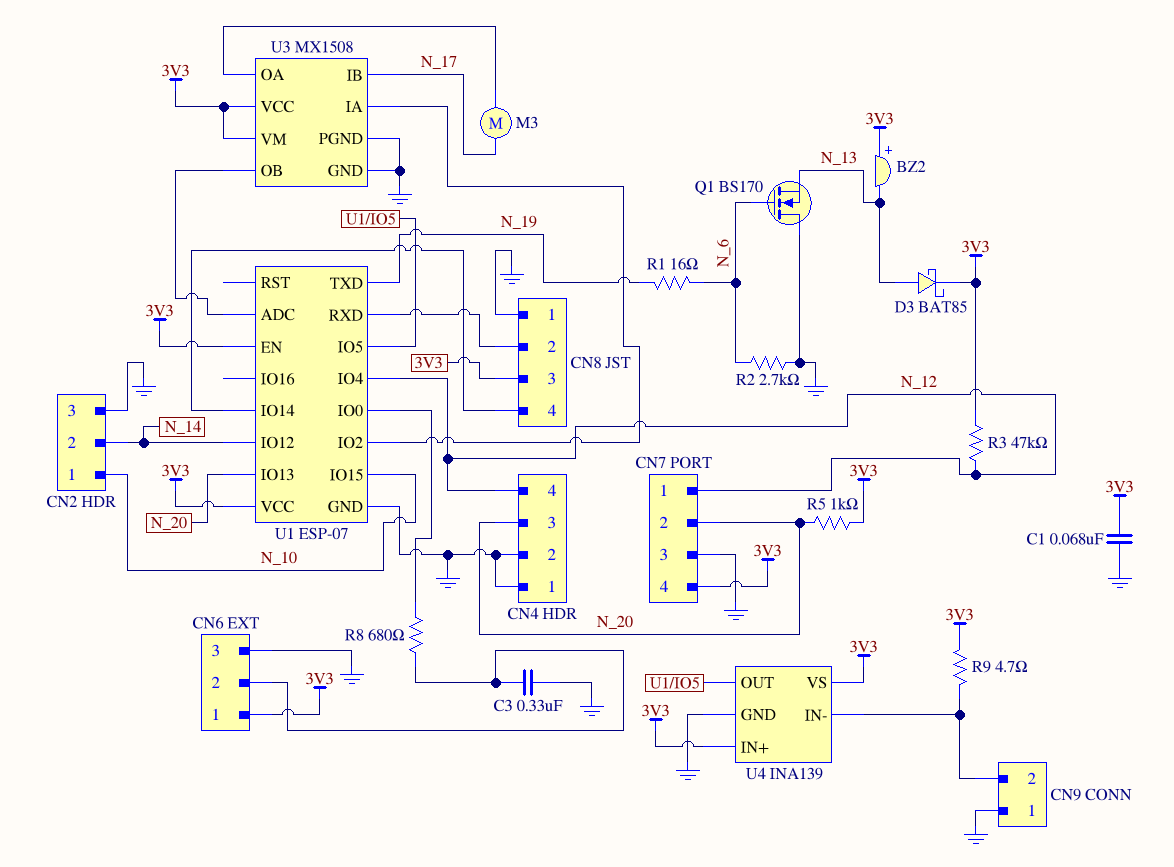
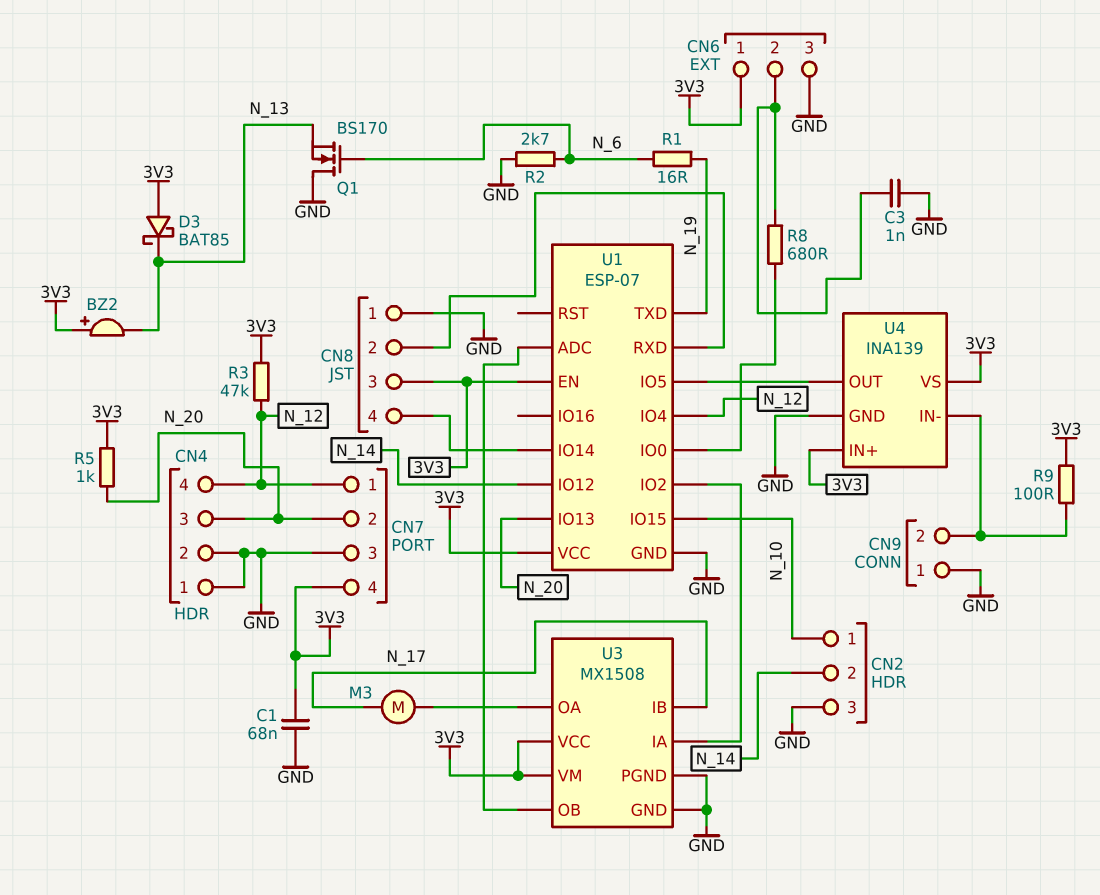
C3: 330nF (CN6/2, GND) -> 1nF (CN6/2, GND)
D3: schottky BAT85 (A N_13, K 3V3) -> schottky BAT85 (A 3V3, K N_13)
R9: 4.7 (3V3, CN9/2) -> 100 (3V3, CN9/2)

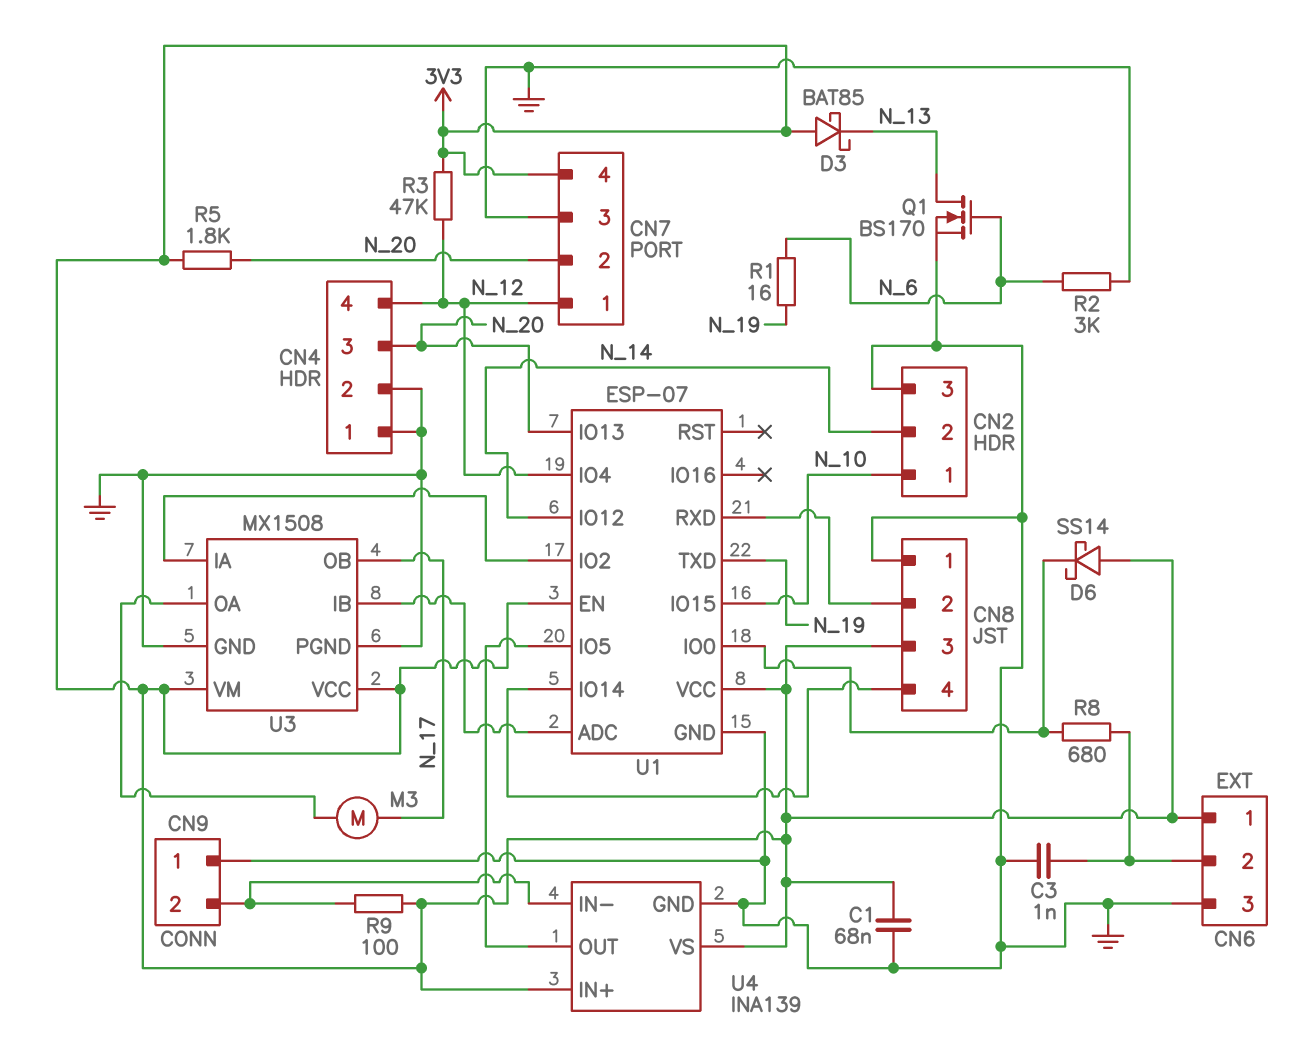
BZ2: buzzer (plus 3V3, minus N_13) -> none
D6: none -> schottky SS14 (A 3V3, K U1/IO0)
Q1: NMOS BS170 (G N_6, D GND, S N_13) -> NMOS BS170 (G N_6, D N_13, S GND)
R2: 2.7k (GND, N_6) -> 3k (GND, N_6)
R5: 1k (3V3, N_20) -> 1.8k (3V3, N_20)
U3 pin IB: N_17 -> U1/ADC
U3 pin OB: U1/ADC -> N_17

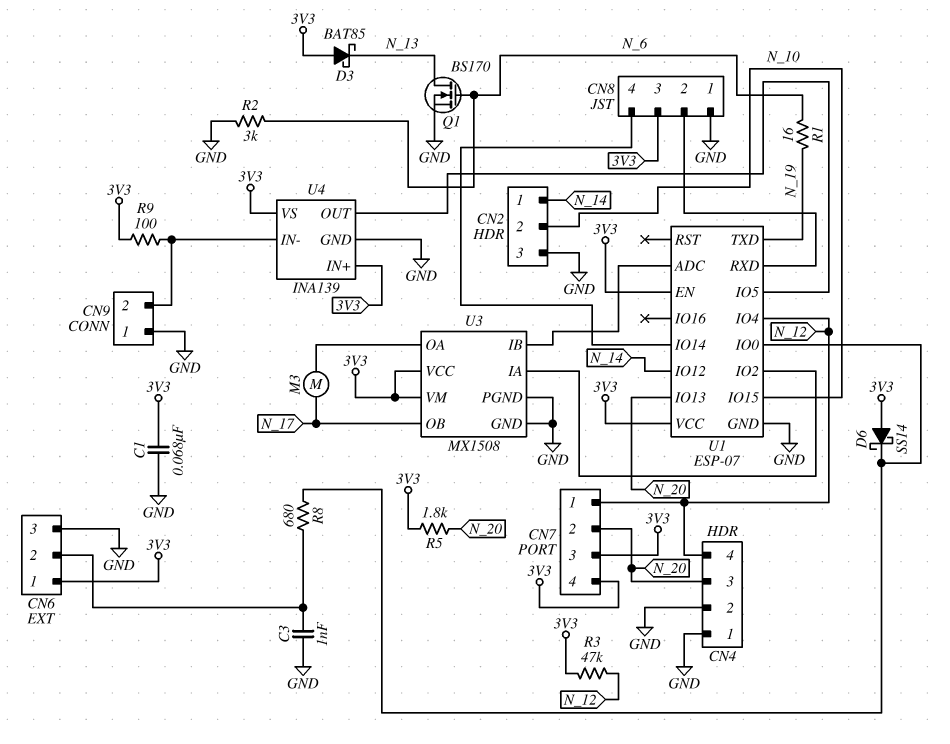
CN2 pin 1: N_10 -> N_14
CN2 pin 2: N_14 -> N_10
CN7 pin 3: GND -> 3V3

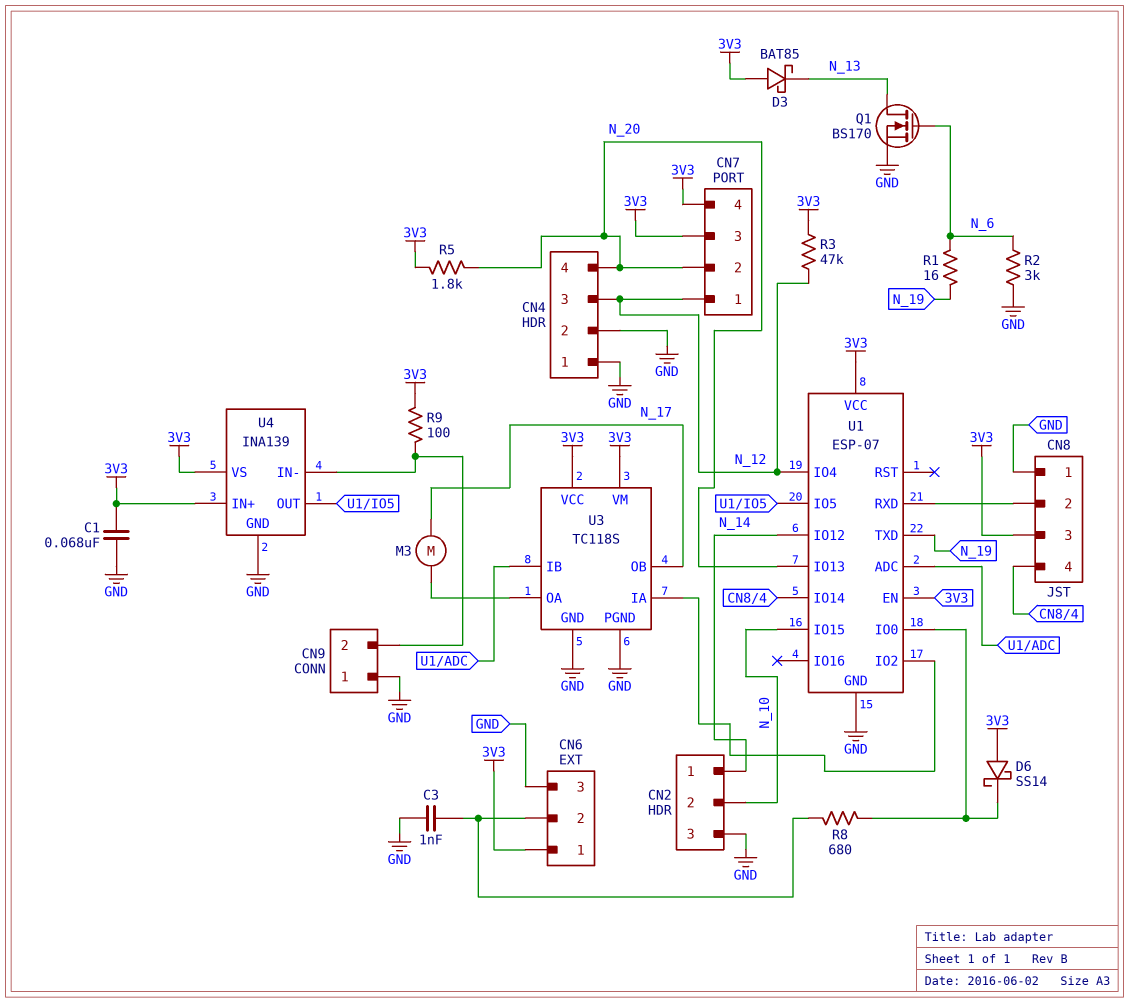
CN4 pin 3: N_20 -> N_12
CN4 pin 4: N_12 -> N_20
U3: MX1508 -> TC118S

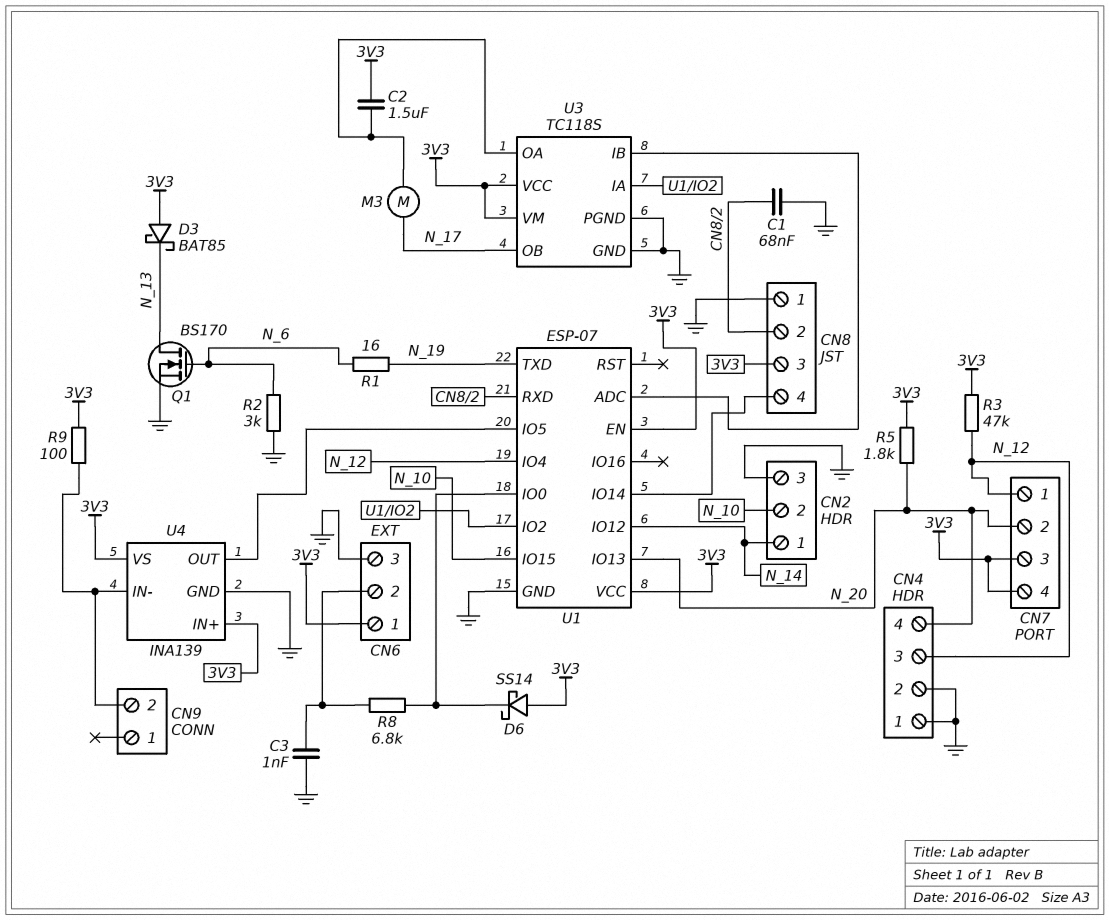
C1: 68nF (3V3, GND) -> 68nF (CN8/2, GND)
C2: none -> 1.5uF (3V3, U3/OA)
CN9 pin 1: GND -> none
R8: 680 (CN6/2, U1/IO0) -> 6.8k (CN6/2, U1/IO0)

